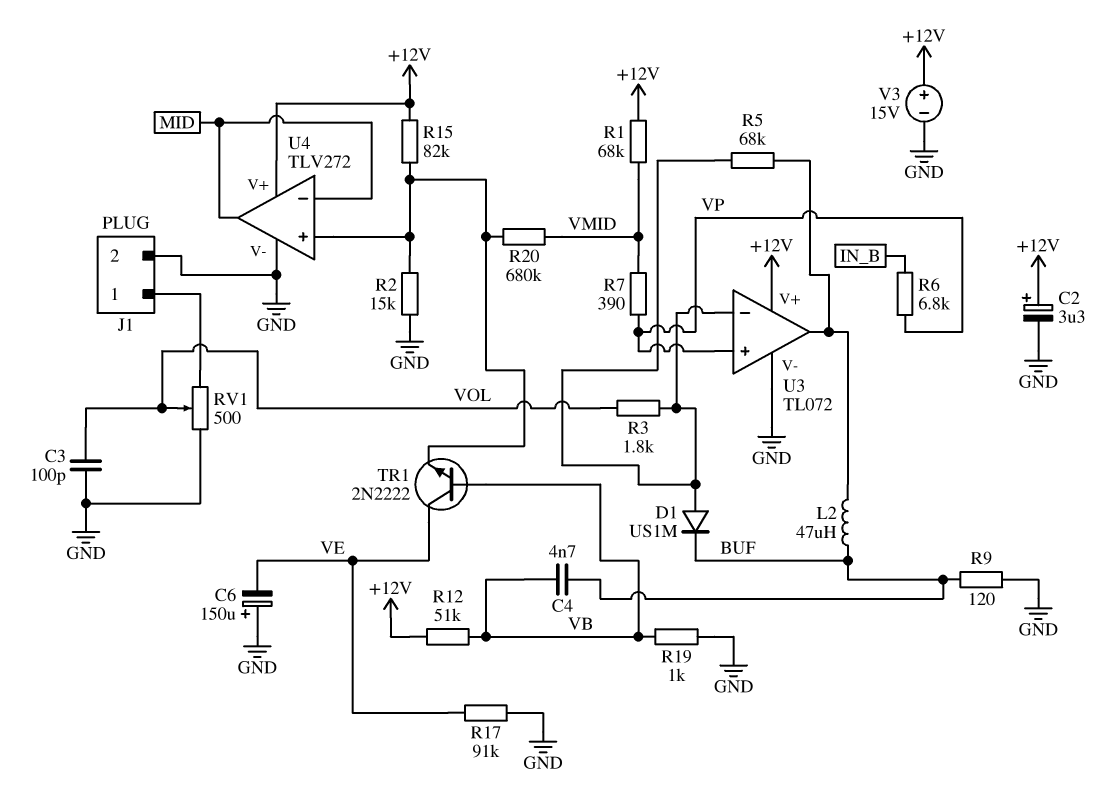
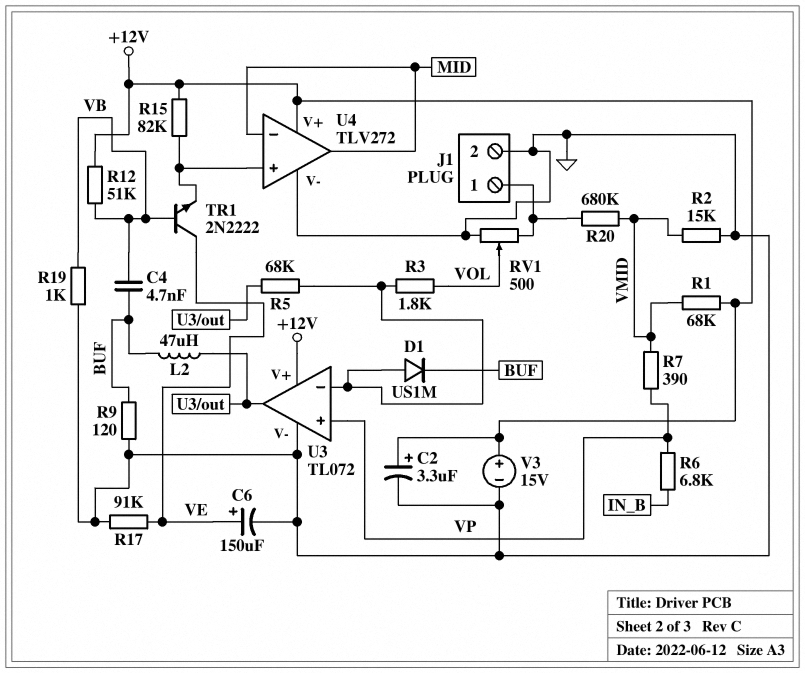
C3: 100pF (GND, VOL) -> none
C6: 150uF (plus GND, minus VE) -> 150uF (plus VE, minus GND)
R2: 15k (GND, U4/in+) -> 15k (GND, VMID)
R20: 680k (U4/in+, VMID) -> 680k (J1/1, VMID)

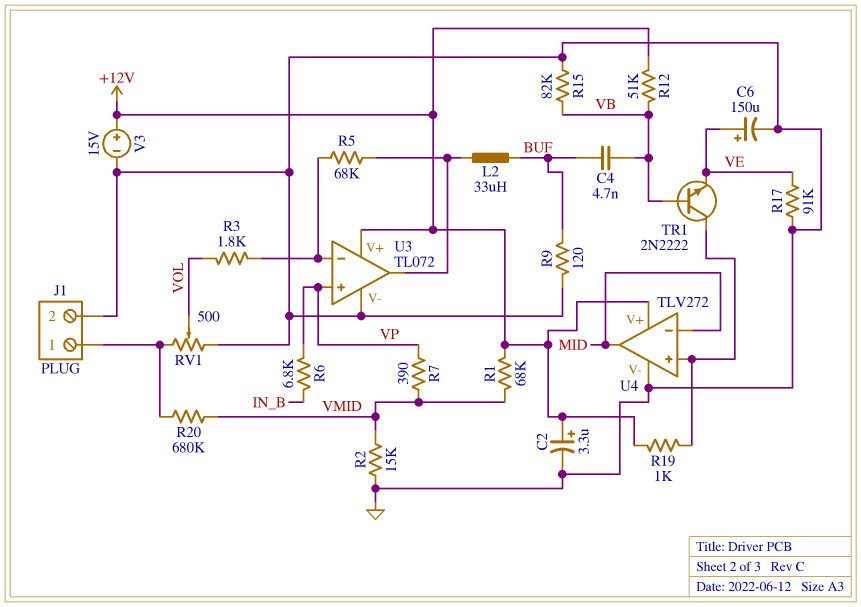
D1: diode US1M (A U3/in-, K BUF) -> none
L2: 47uH (BUF, U3/out) -> 33uH (BUF, U3/out)
R15: 82k (+12V, U4/in+) -> 82k (GND, VB)
R19: 1k (GND, VB) -> 1k (+12V, U4/in+)
TR1: NPN 2N2222 (B VB, C VE, E U4/in+) -> NPN 2N2222 (B VB, C U4/in+, E VE)

